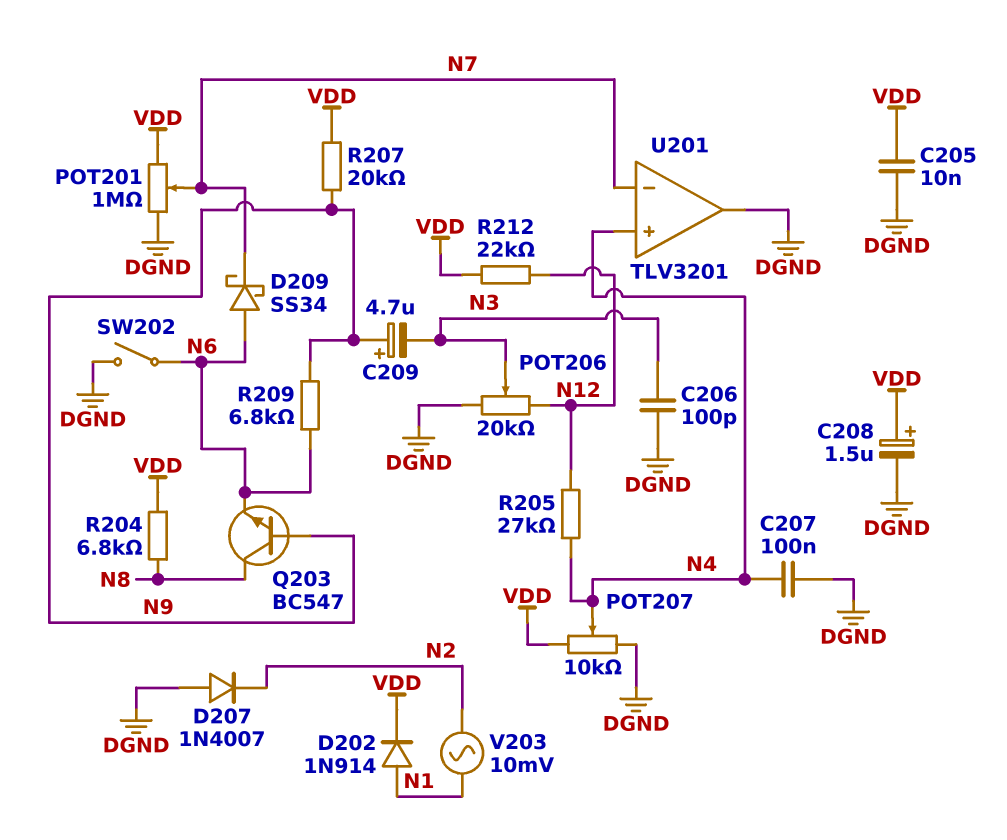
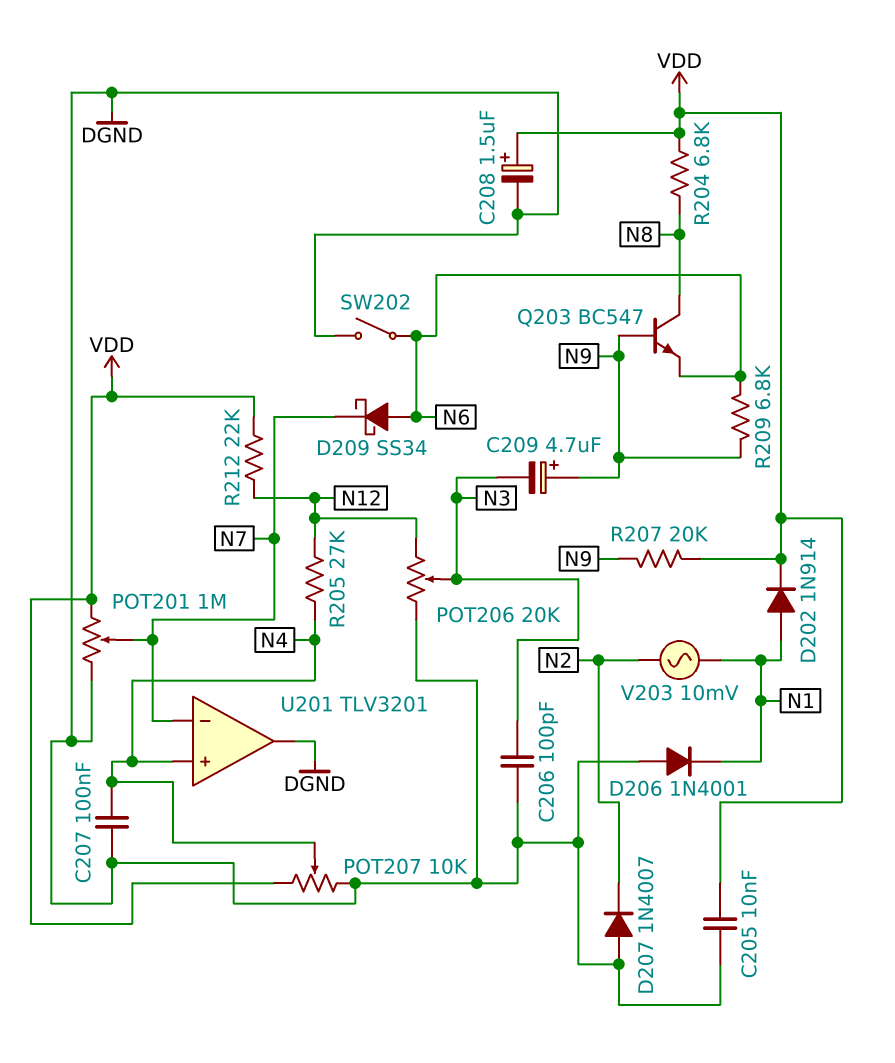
D206: none -> diode 1N4001 (A DGND, K N1)

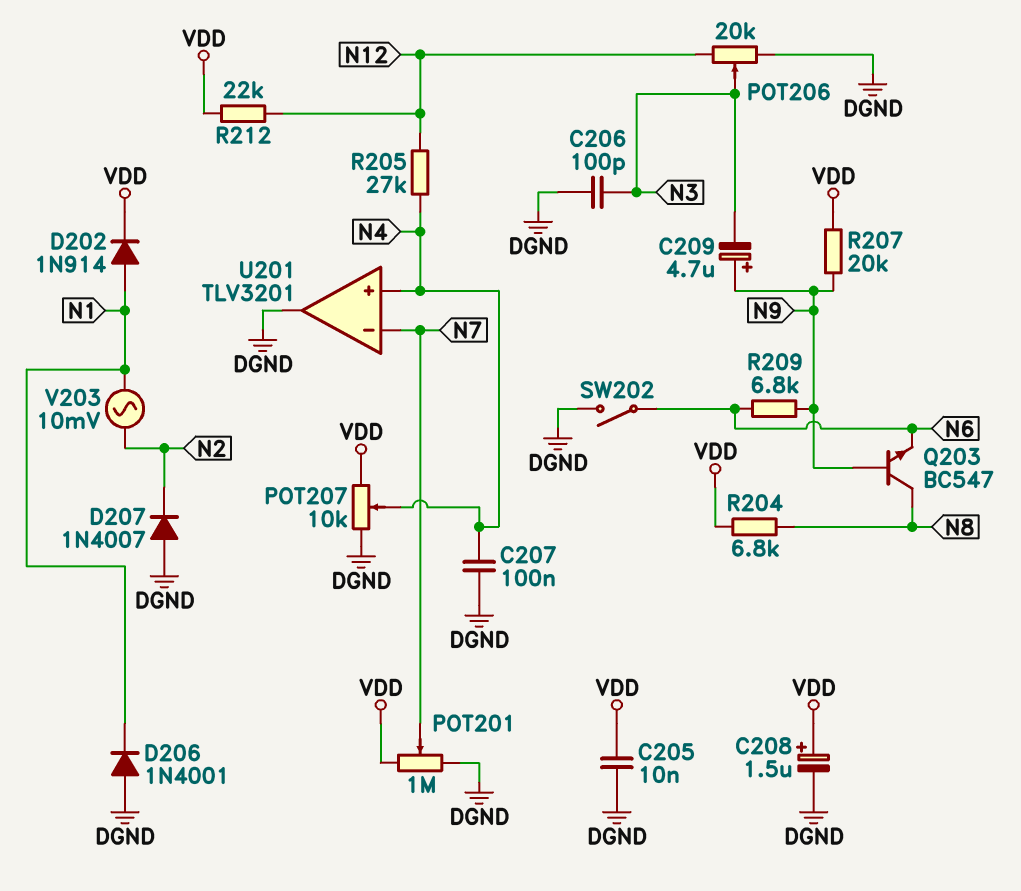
D209: schottky SS34 (A N6, K N7) -> none

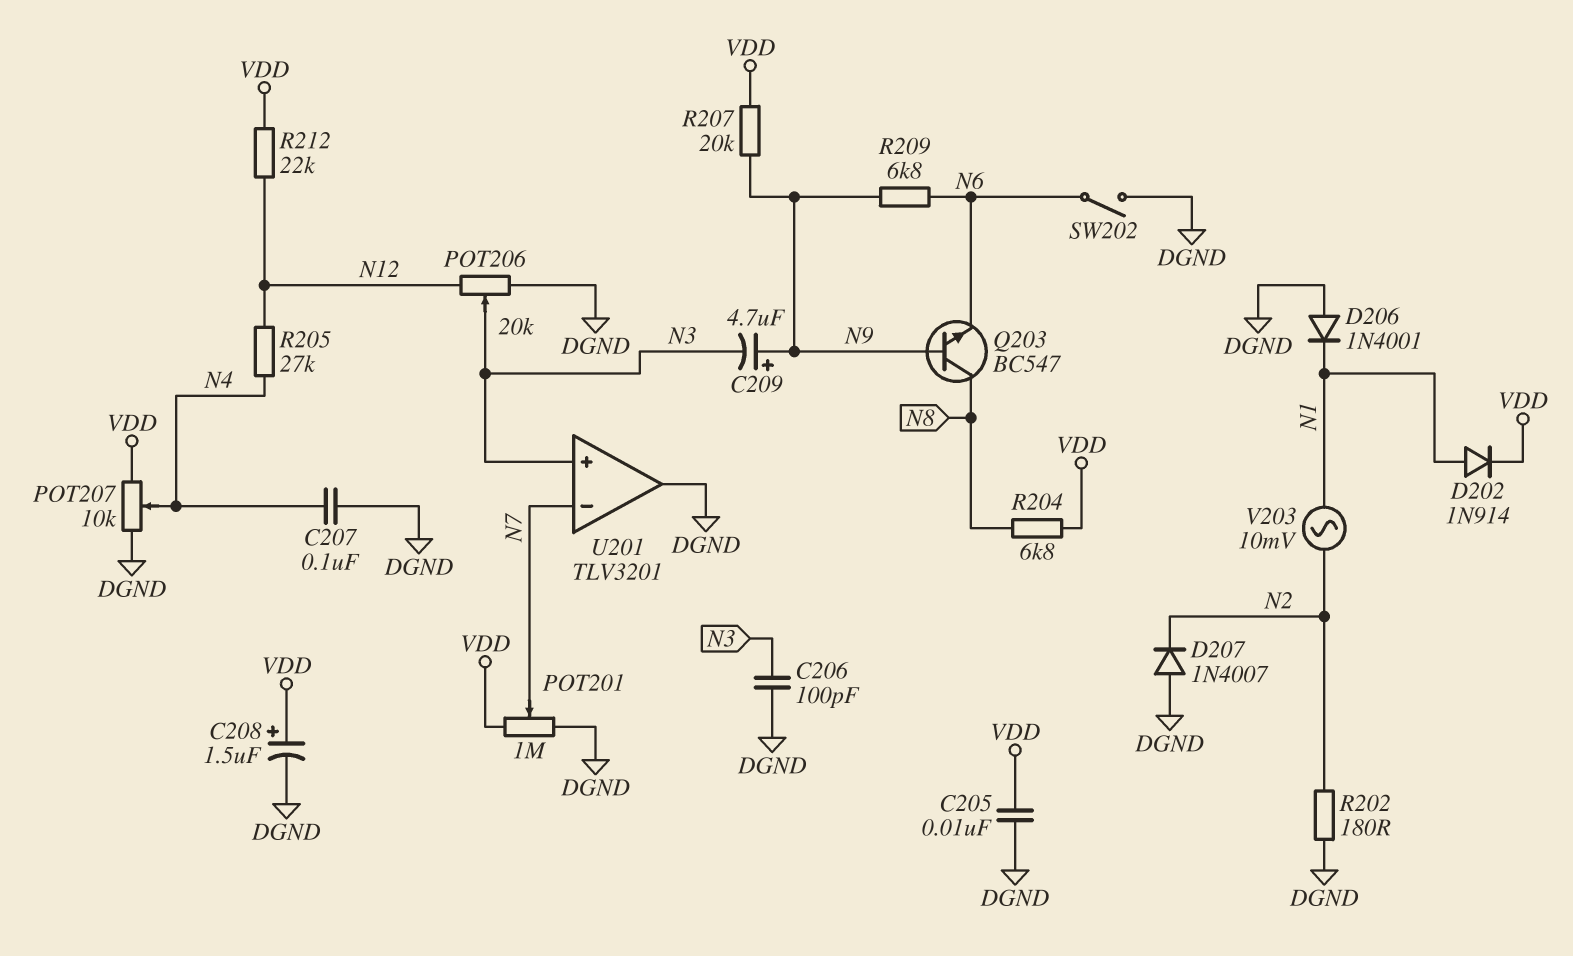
R202: none -> 180 (DGND, N2)
U201 pin in+: N4 -> N3

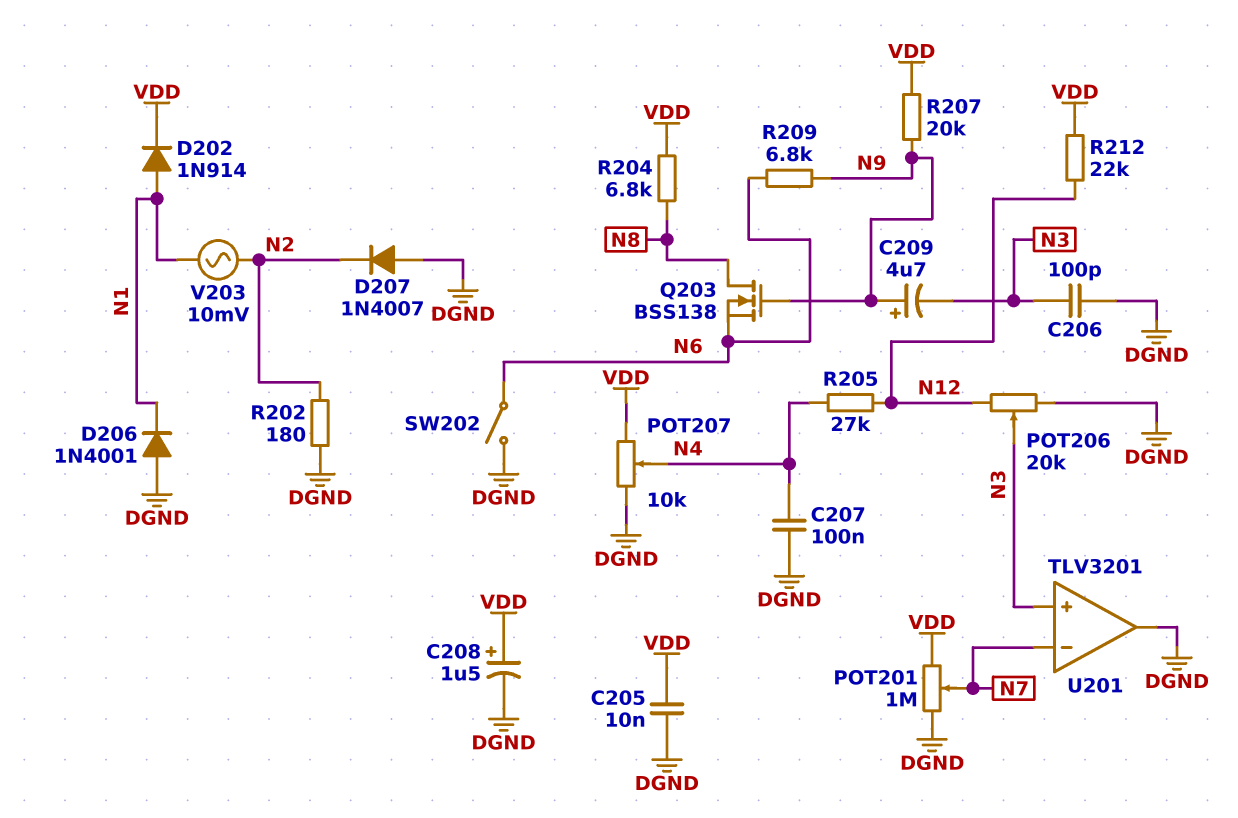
Q203: NPN BC547 (B N9, C N8, E N6) -> NMOS BSS138 (G N9, D N8, S N6)

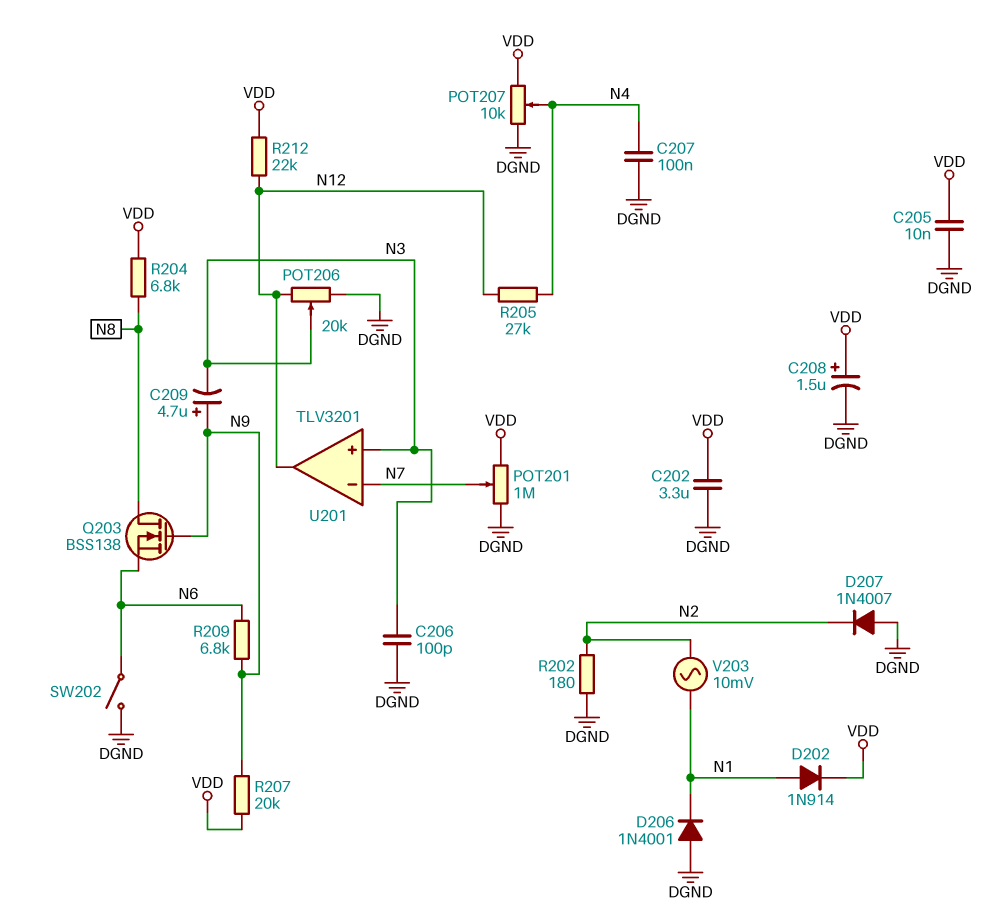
C202: none -> 3.3uF (DGND, VDD)
U201 pin out: DGND -> N12

